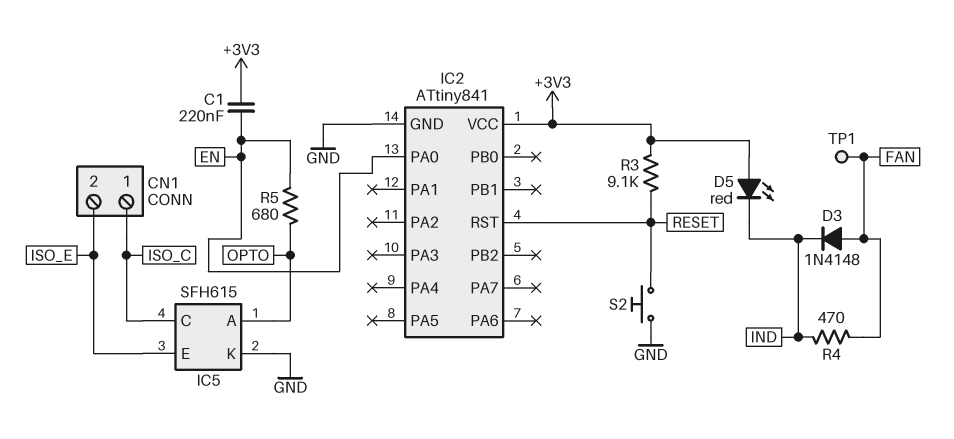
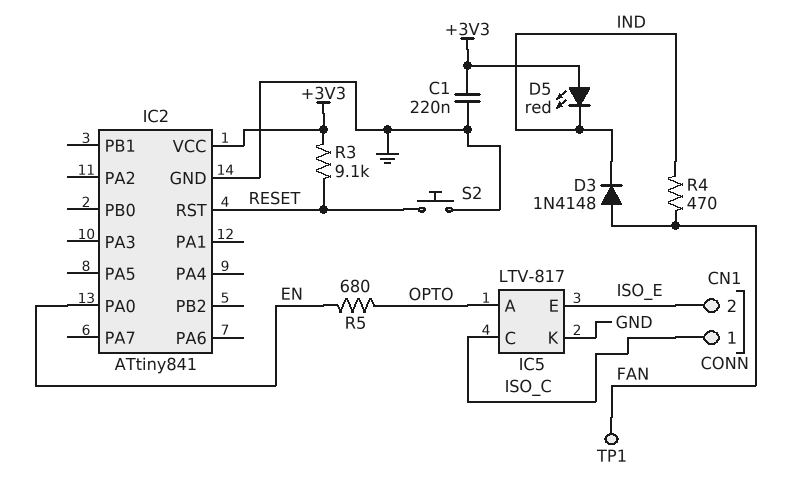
C1: 220nF (+3V3, EN) -> 220nF (+3V3, GND)
IC5: SFH615 -> LTV-817

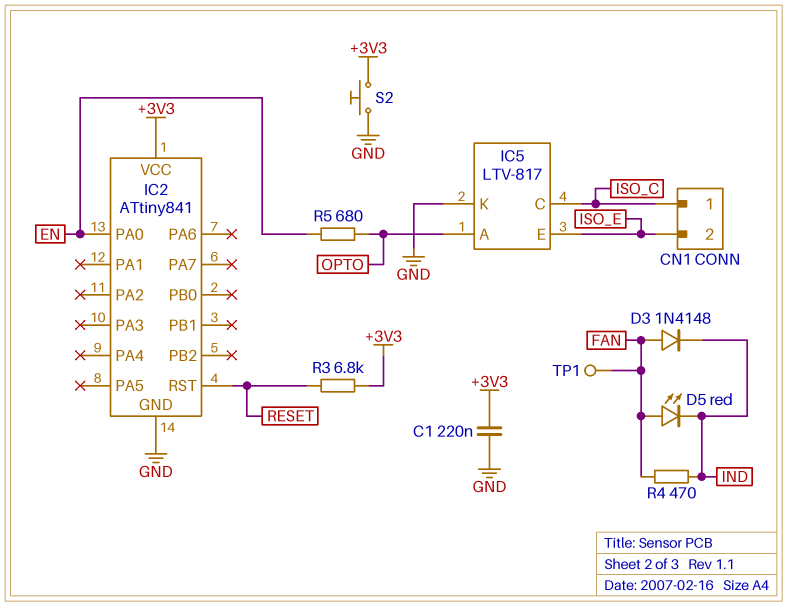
D5: LED red (A +3V3, K IND) -> LED red (A FAN, K IND)
R3: 9.1k (+3V3, RESET) -> 6.8k (+3V3, RESET)
S2: button (GND, RESET) -> button (+3V3, GND)

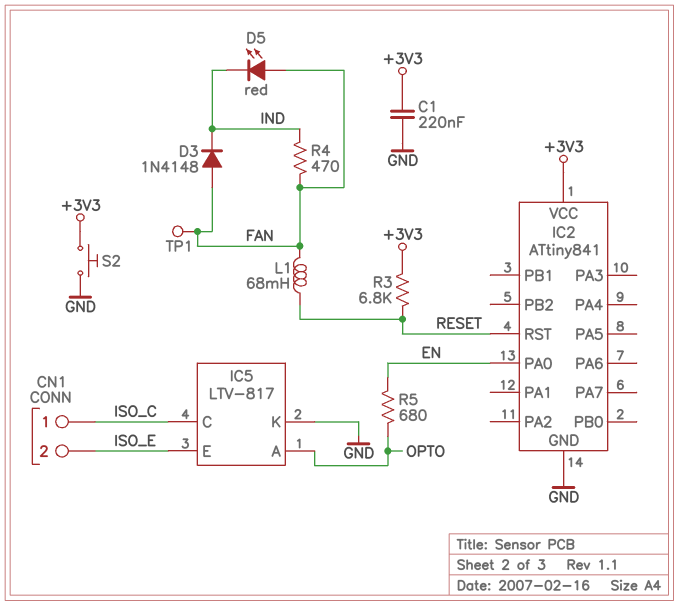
L1: none -> 68mH (FAN, RESET)

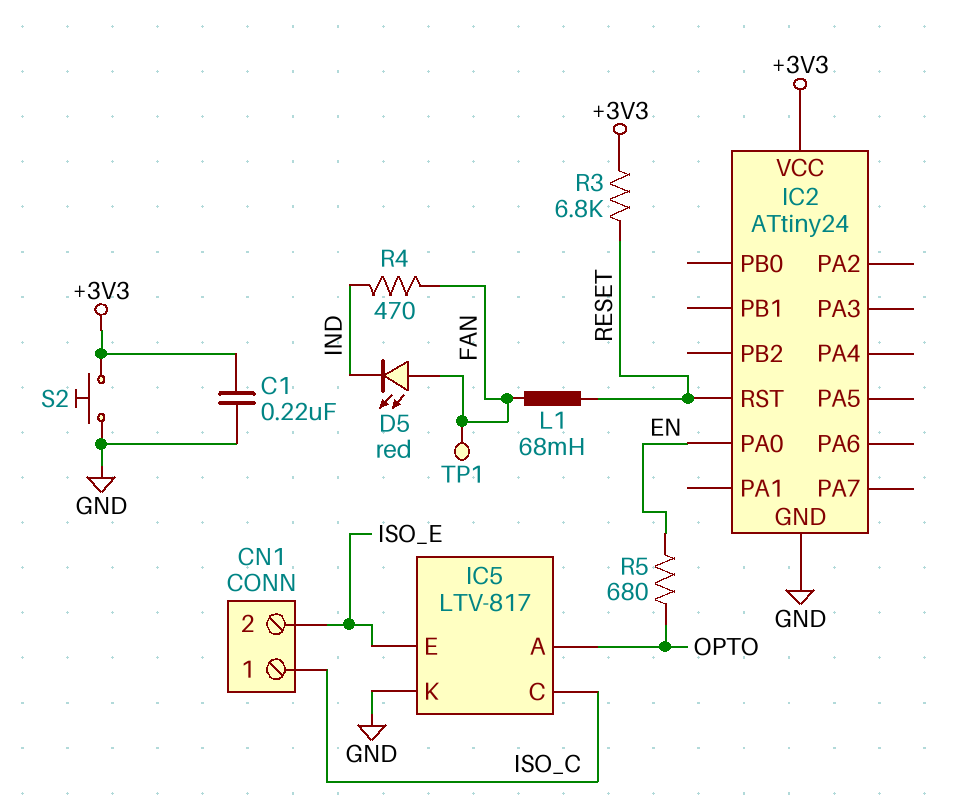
D3: diode 1N4148 (A FAN, K IND) -> none
IC2: ATtiny841 -> ATtiny24

